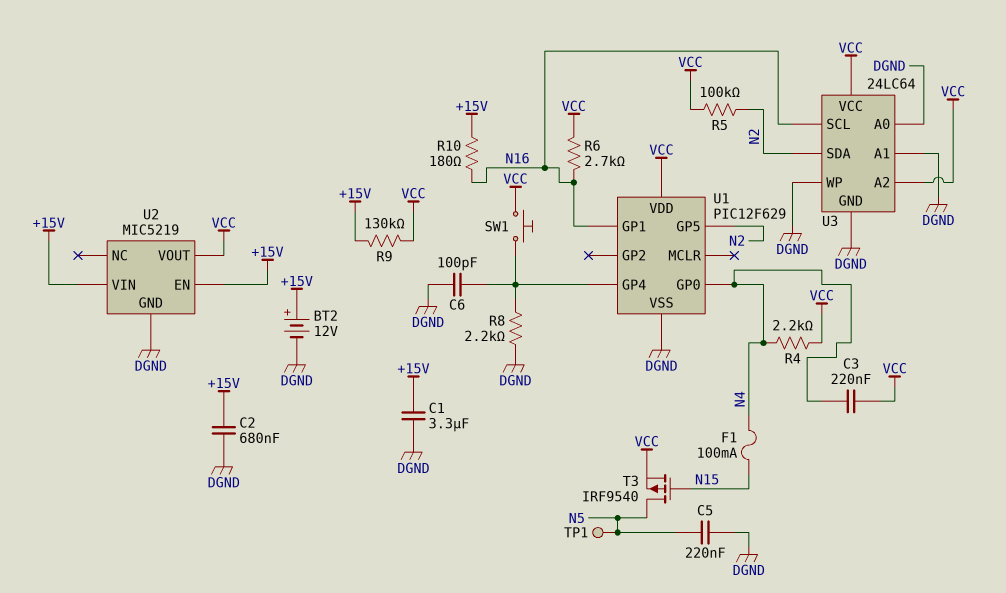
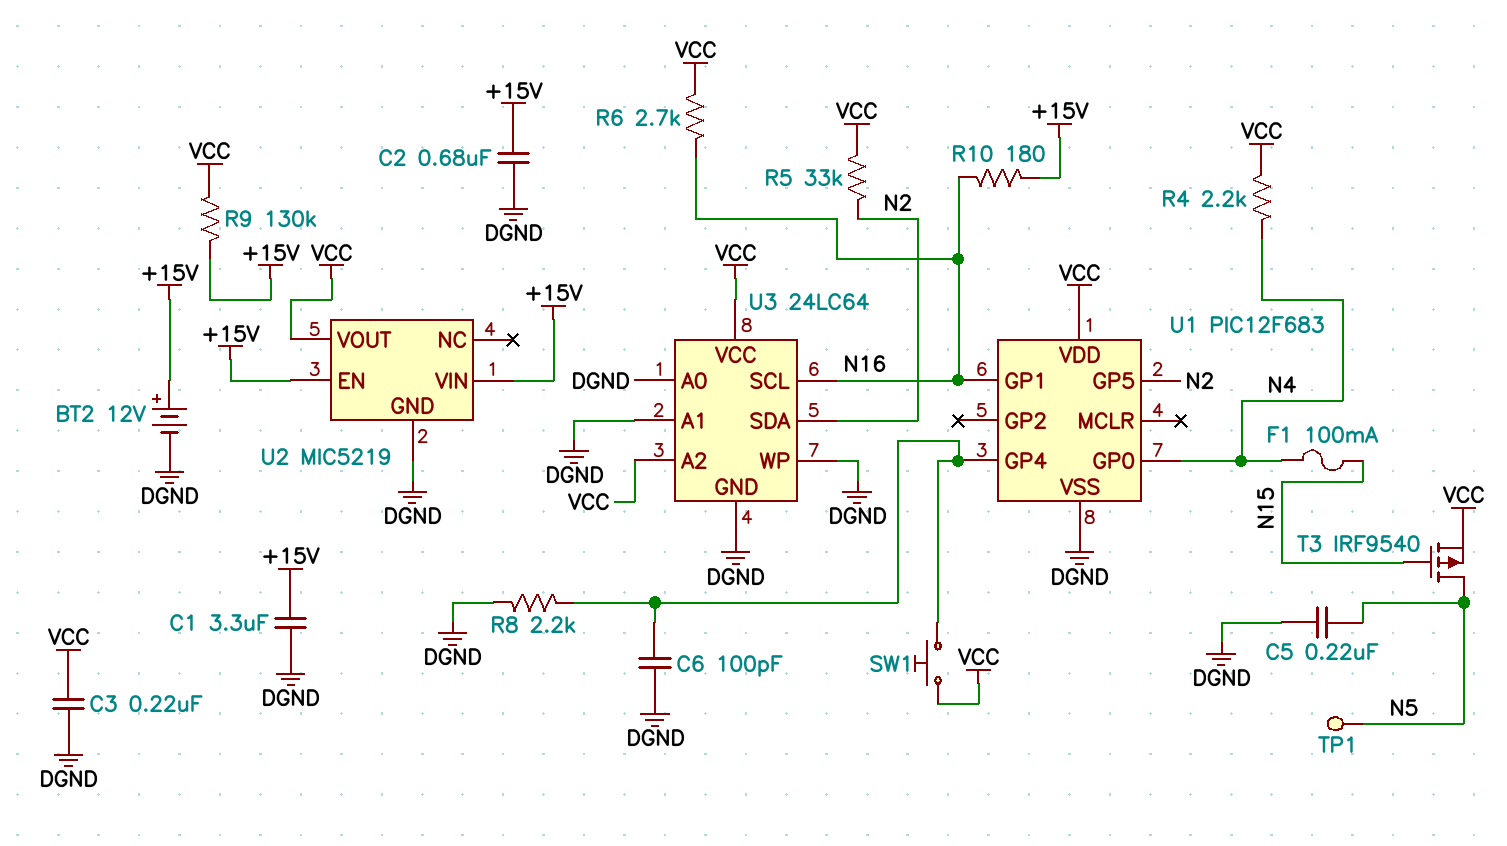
C3: 220nF (N4, VCC) -> 220nF (DGND, VCC)
R5: 100k (N2, VCC) -> 33k (N2, VCC)
U1: PIC12F629 -> PIC12F683

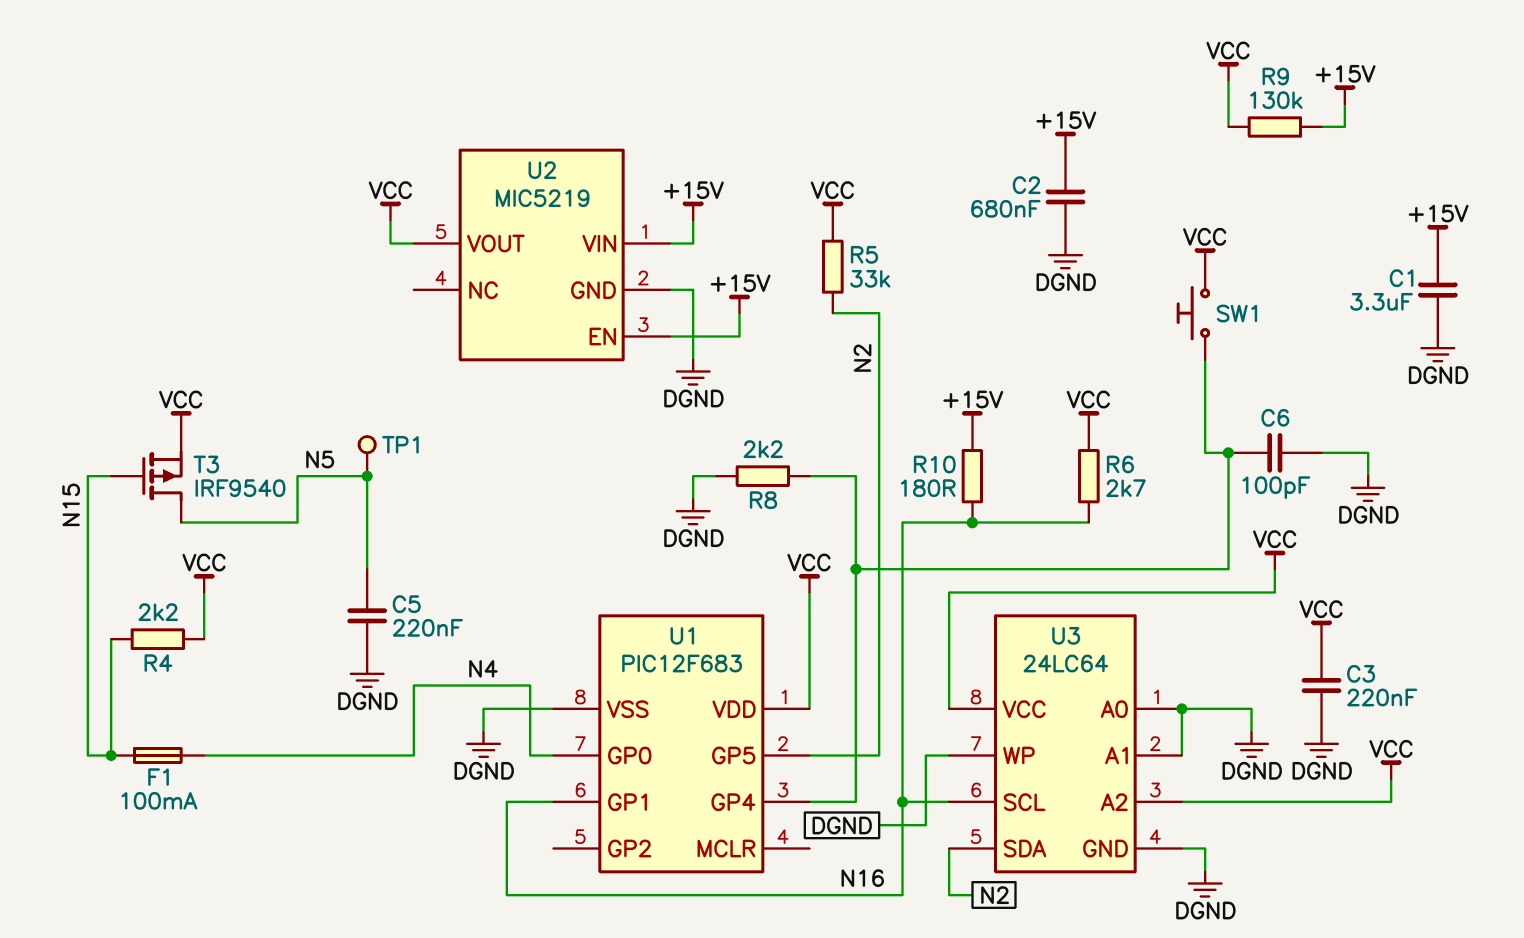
BT2: 12V (plus +15V, minus DGND) -> none
R4: 2.2k (N4, VCC) -> 2.2k (N15, VCC)

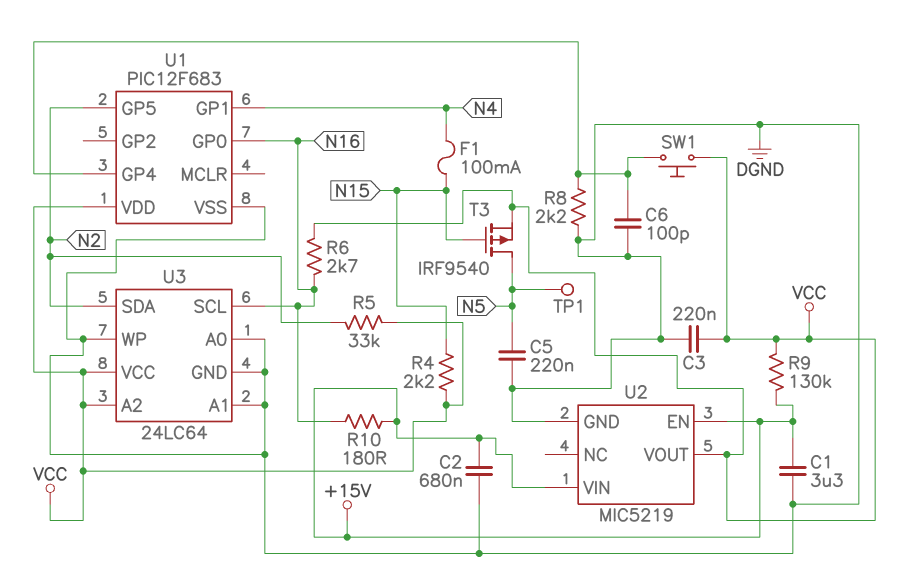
U1 pin GP0: N4 -> N16
U1 pin GP1: N16 -> N4

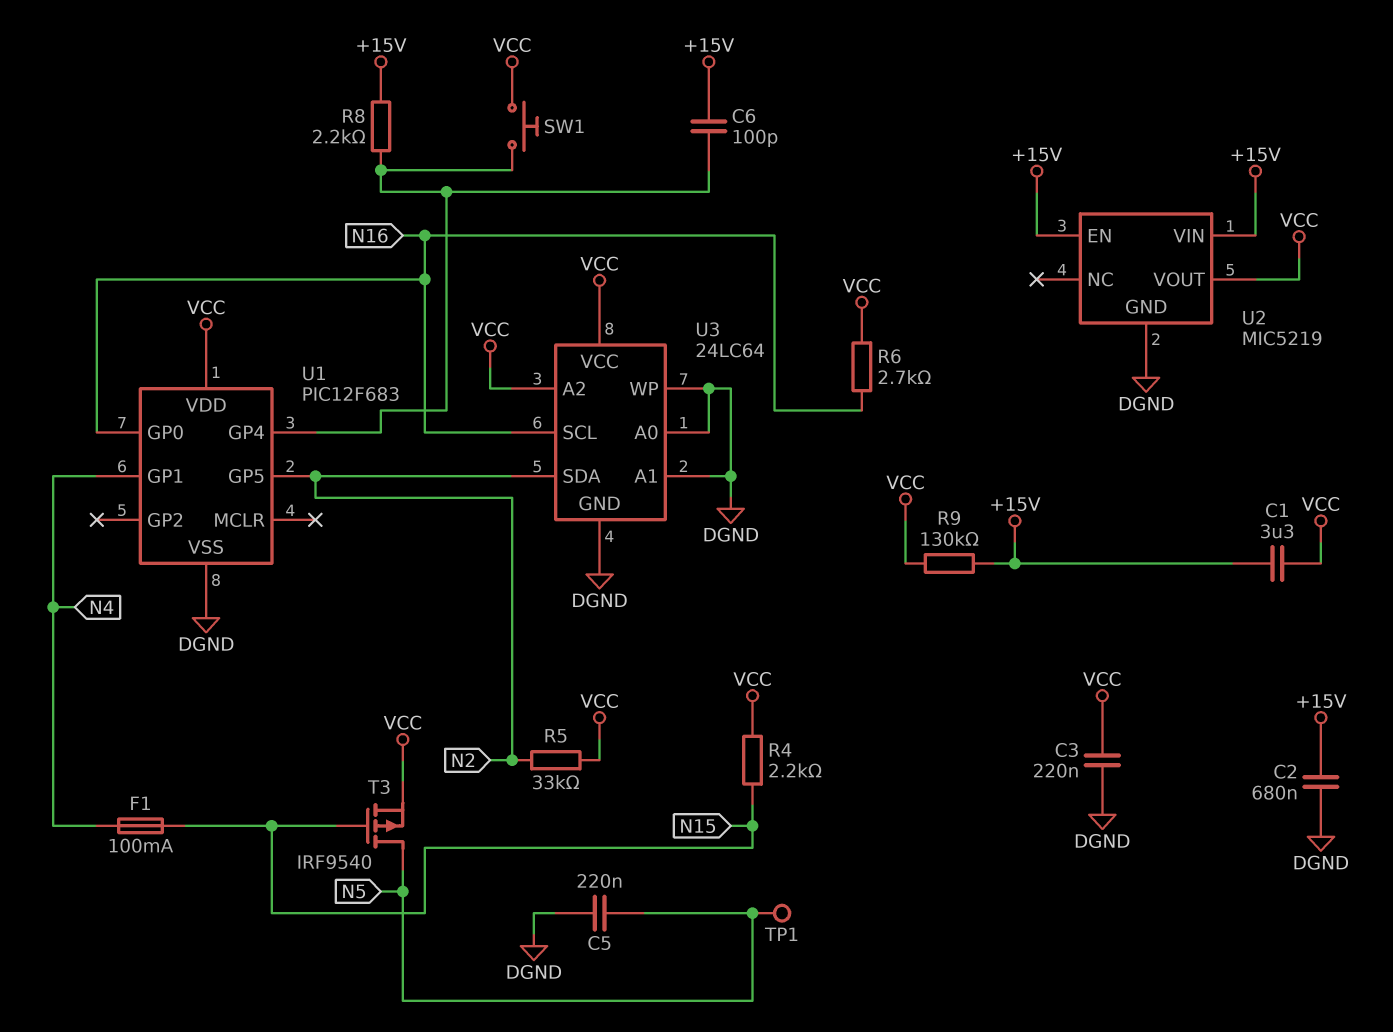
C1: 3.3uF (+15V, DGND) -> 3.3uF (+15V, VCC)
C6: 100pF (DGND, U1/GP4) -> 100pF (+15V, U1/GP4)
R8: 2.2k (DGND, U1/GP4) -> 2.2k (+15V, U1/GP4)
R10: 180 (+15V, N16) -> none

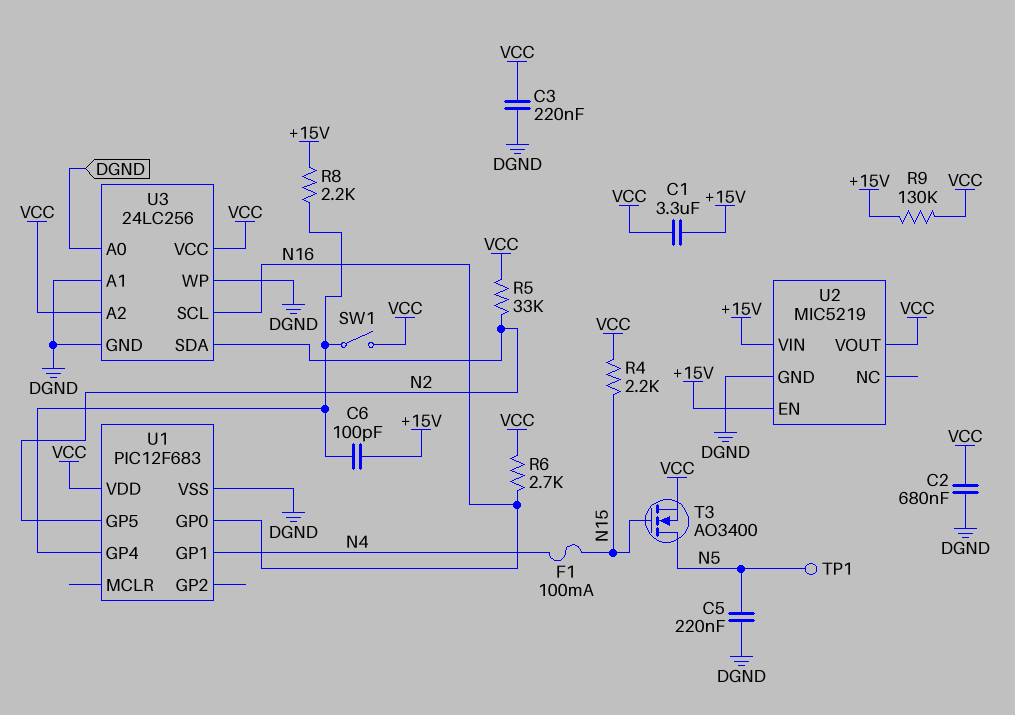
C2: 680nF (+15V, DGND) -> 680nF (DGND, VCC)
SW1: button (U1/GP4, VCC) -> switch (U1/GP4, VCC)
T3: PMOS IRF9540 (G N15, D N5, S VCC) -> NMOS AO3400 (G N15, D N5, S VCC)
U3: 24LC64 -> 24LC256

